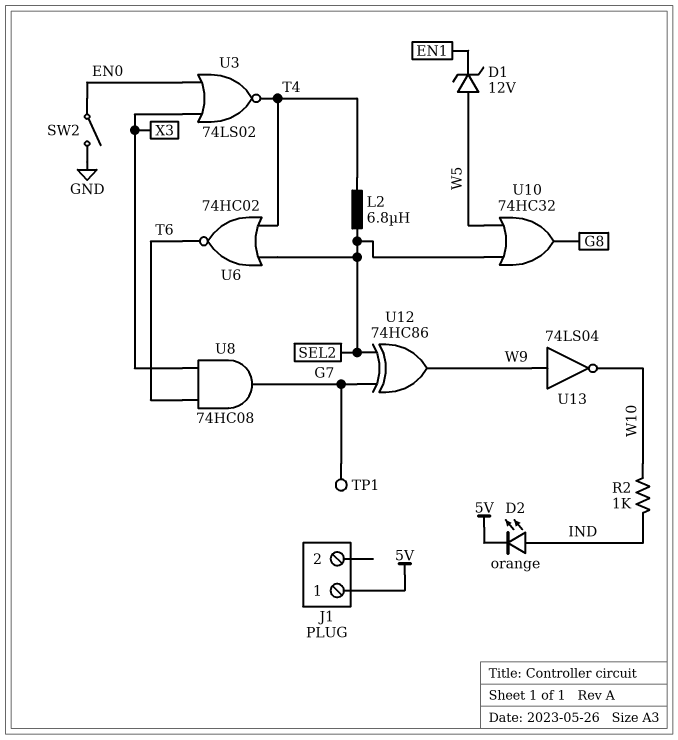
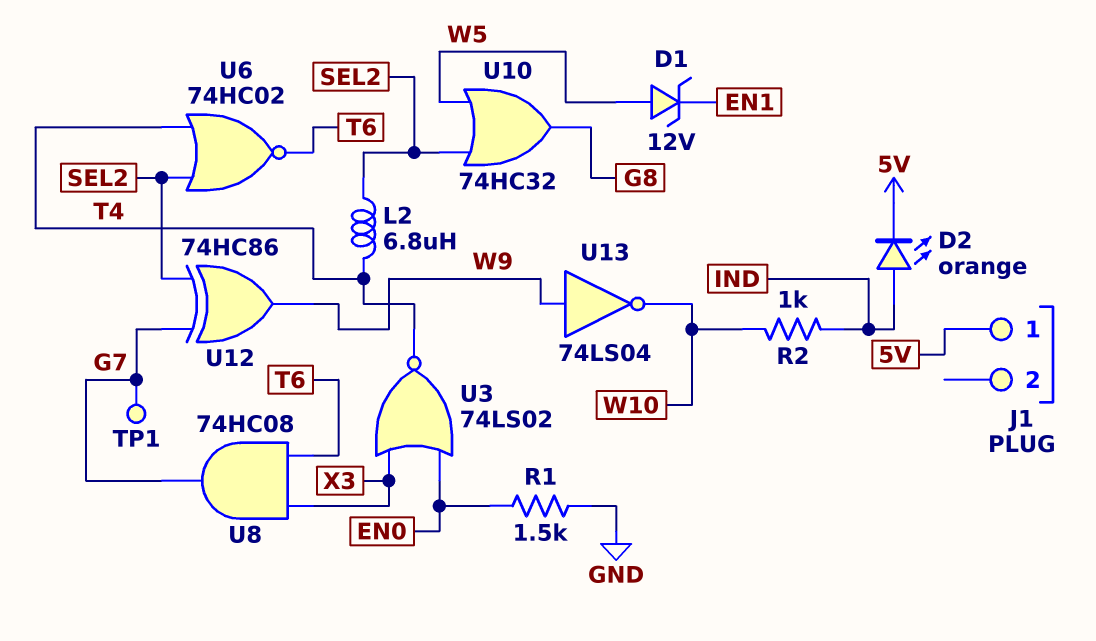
R1: none -> 1.5k (EN0, GND)
SW2: switch (EN0, GND) -> none

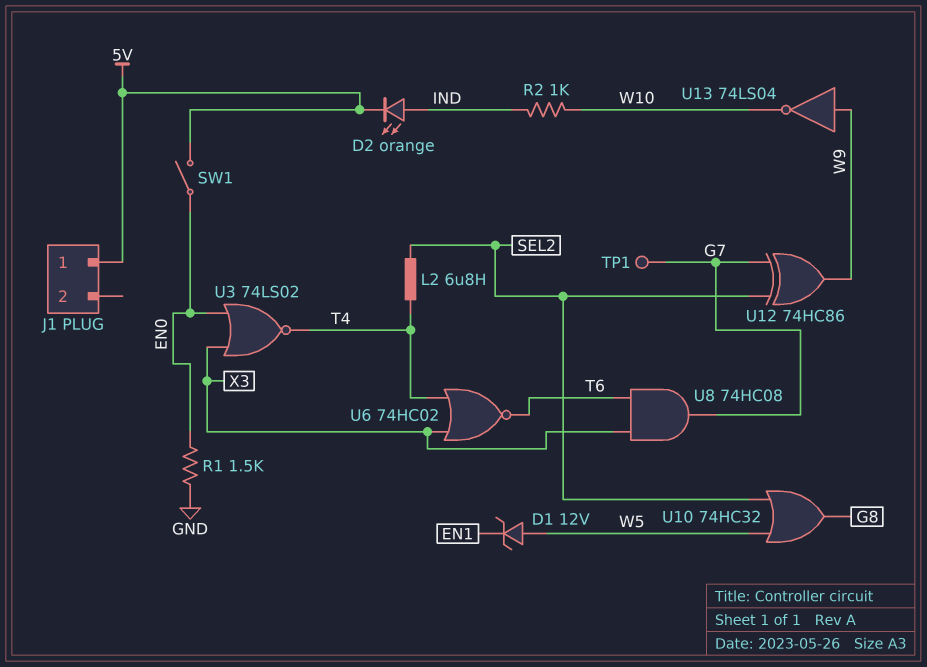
SW1: none -> switch (5V, EN0)
U6: NOR 74HC02 (in SEL2, in T4, out T6) -> NOR 74HC02 (in T4, in X3, out T6)

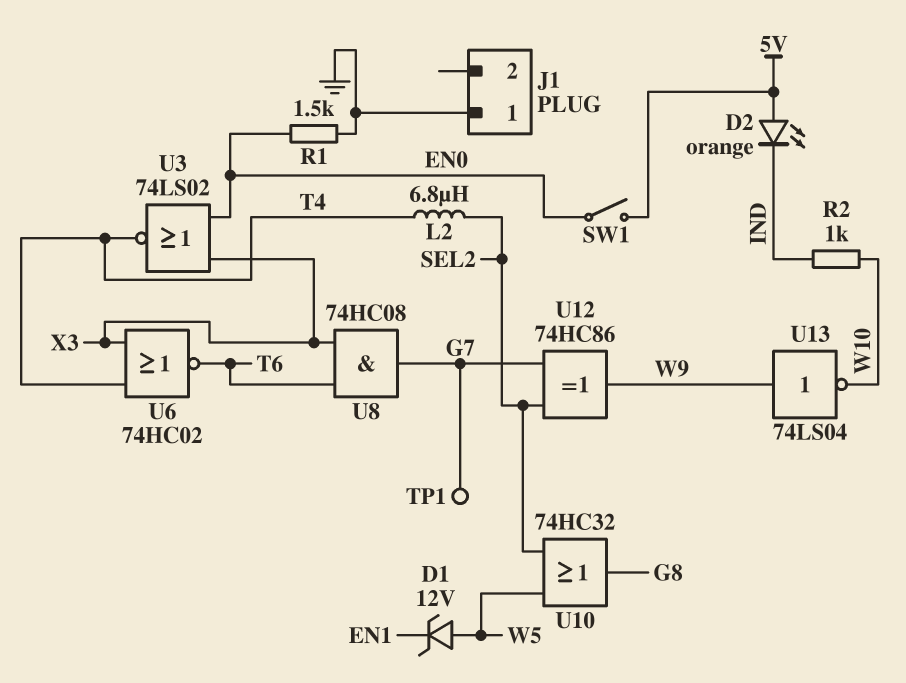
D2: LED orange (A IND, K 5V) -> LED orange (A 5V, K IND)
J1 pin 1: 5V -> GND

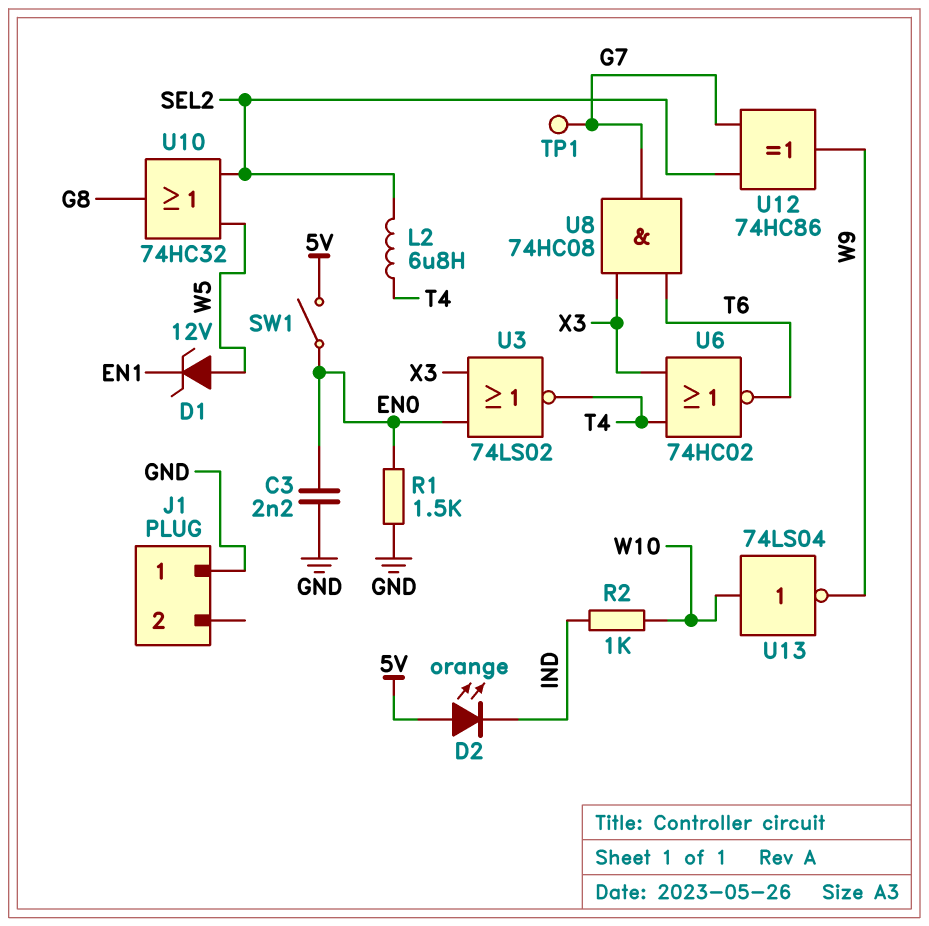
C3: none -> 2.2nF (EN0, GND)
U13: NOT 74LS04 (in W9, out W10) -> NOT 74LS04 (in W10, out W9)

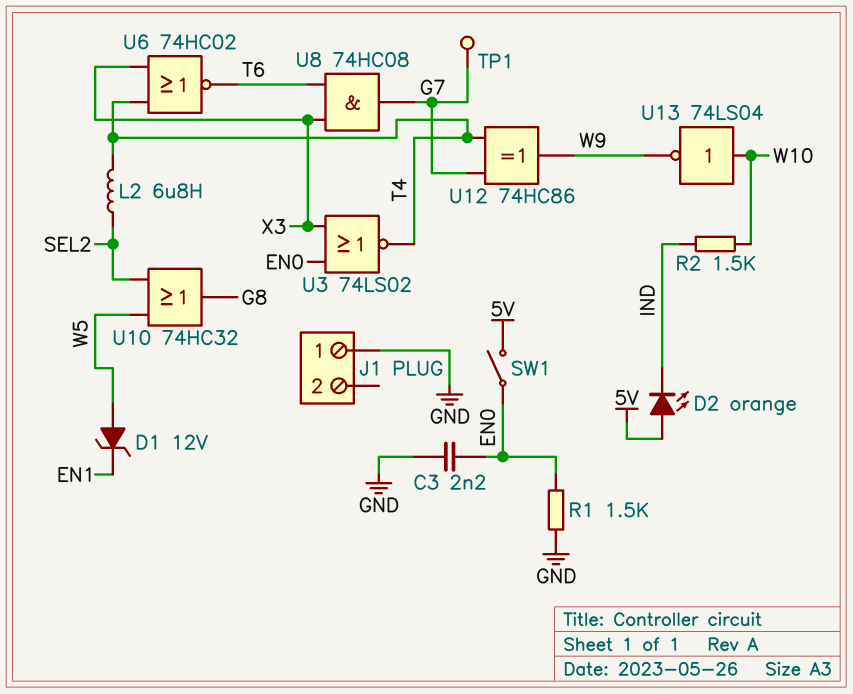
R2: 1k (IND, W10) -> 1.5k (IND, W10)
U12: XOR 74HC86 (in G7, in SEL2, out W9) -> XOR 74HC86 (in G7, in T4, out W9)

